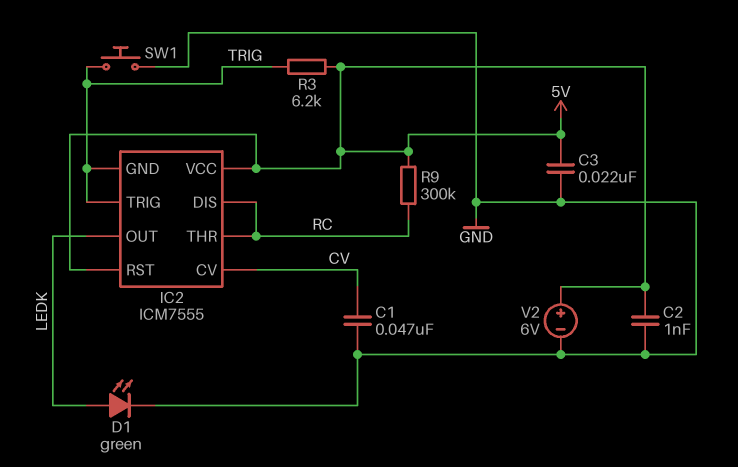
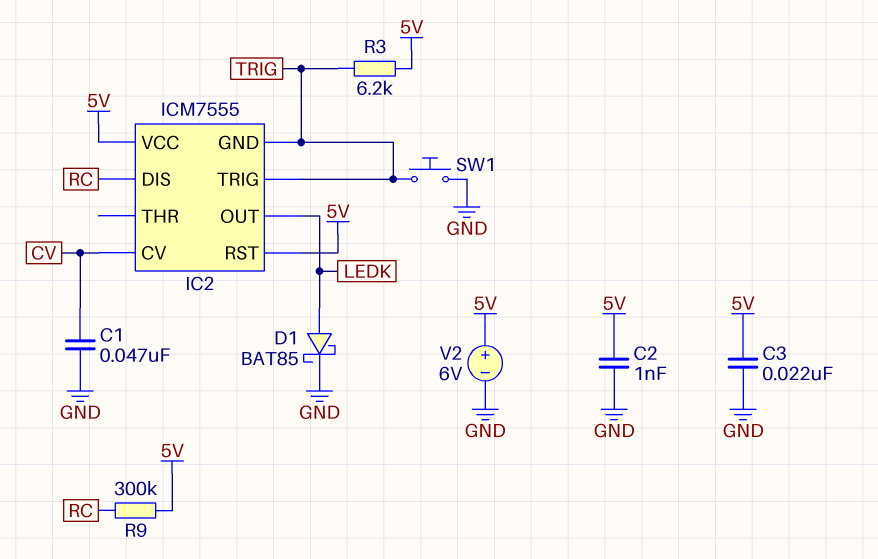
D1: LED green (A LEDK, K GND) -> schottky BAT85 (A LEDK, K GND)
IC2 pin THR: RC -> none

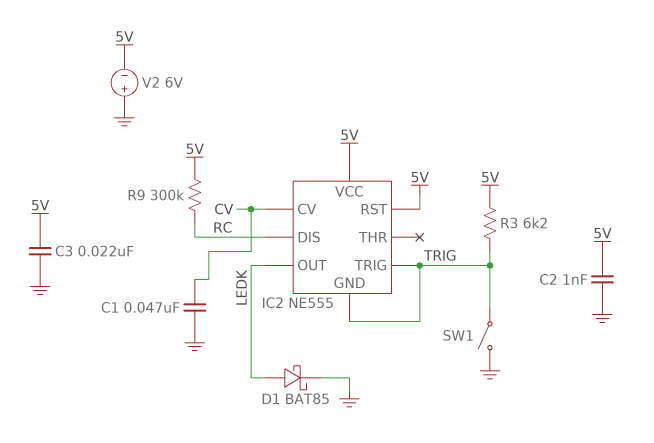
IC2: ICM7555 -> NE555
SW1: button (GND, TRIG) -> switch (GND, TRIG)
V2: 6V (plus 5V, minus GND) -> 6V (plus GND, minus 5V)

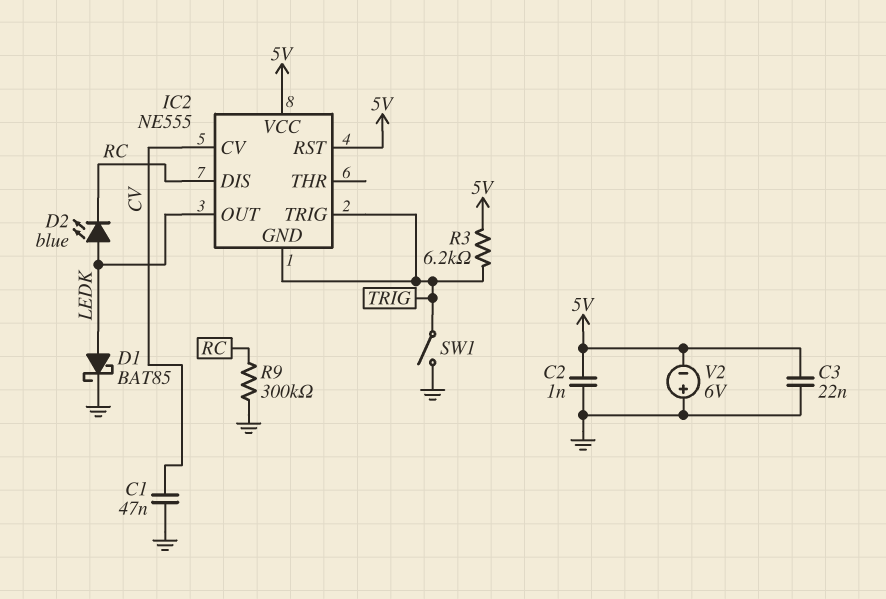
D2: none -> LED blue (A LEDK, K RC)
R9: 300k (5V, RC) -> 300k (GND, RC)

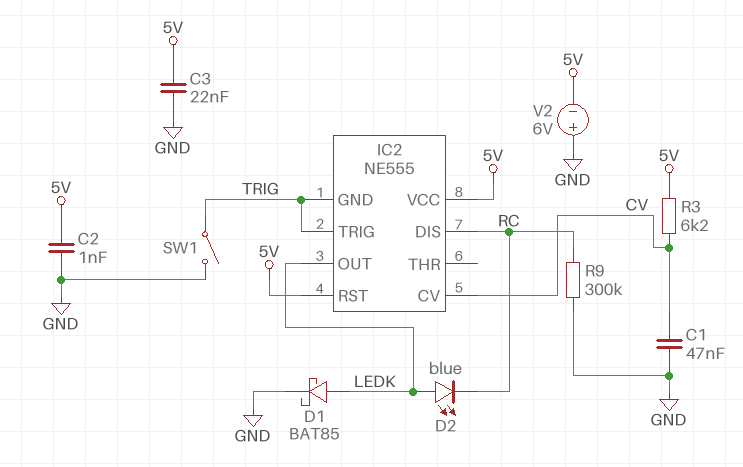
R3: 6.2k (5V, TRIG) -> 6.2k (5V, CV)

